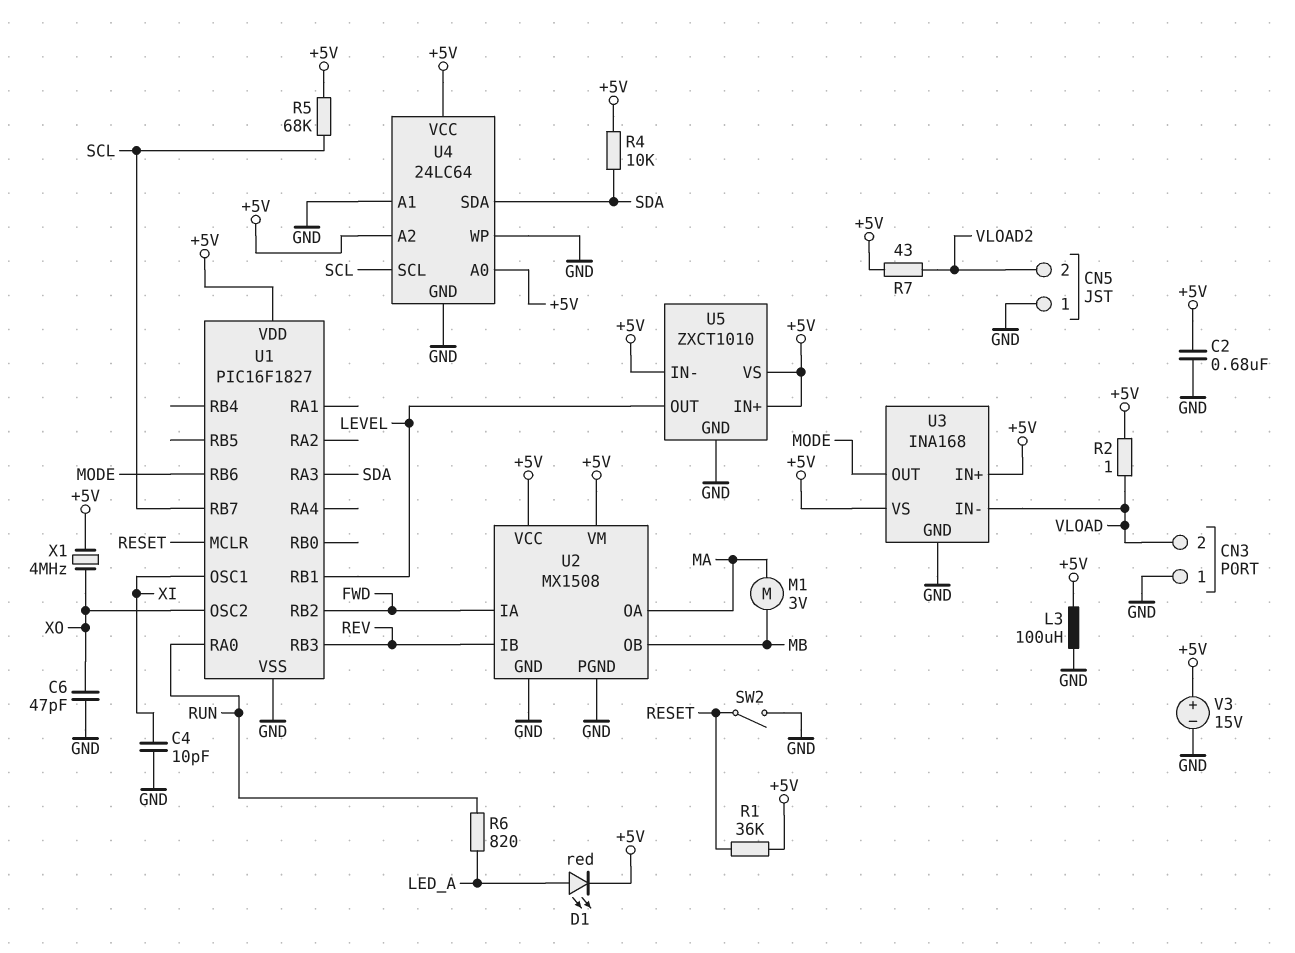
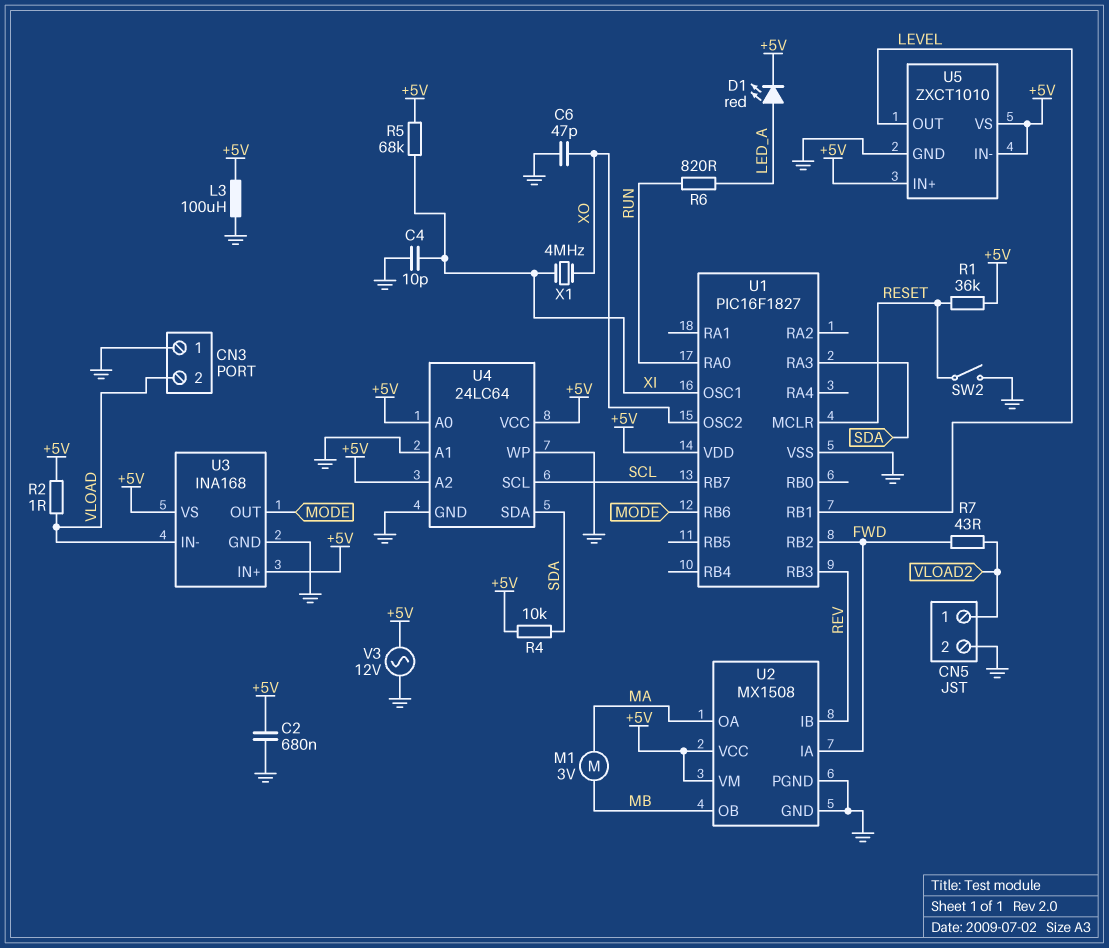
CN5 pin 1: GND -> VLOAD2
CN5 pin 2: VLOAD2 -> GND
R5: 68k (+5V, SCL) -> 68k (+5V, XI)
R7: 43 (+5V, VLOAD2) -> 43 (FWD, VLOAD2)
V3: 15V (plus +5V, minus GND) -> AC 12V (+5V, GND)
X1: 4MHz (+5V, XO) -> 4MHz (XI, XO)

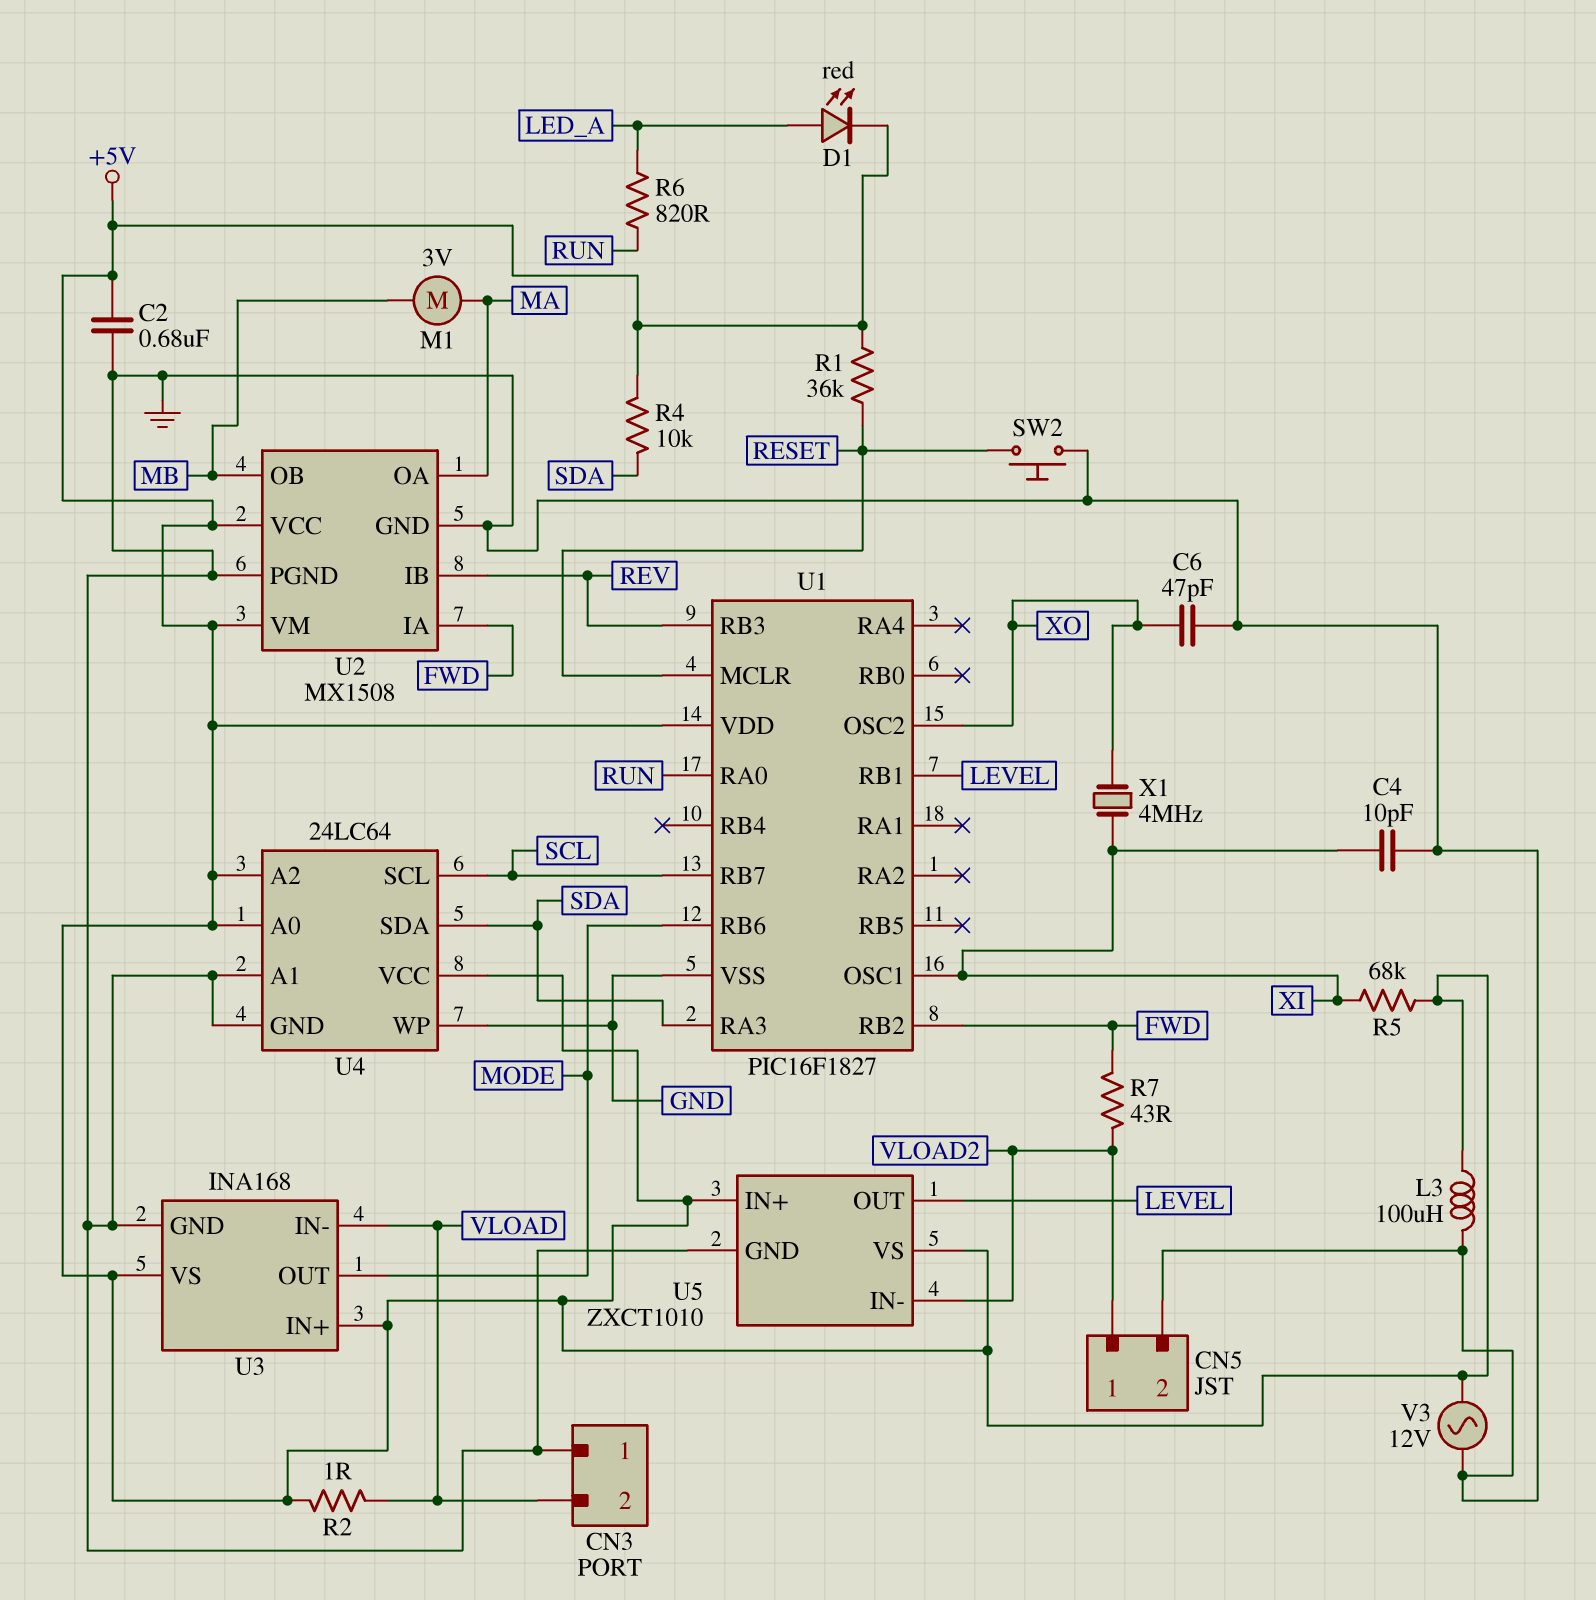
SW2: switch (GND, RESET) -> button (GND, RESET)
U5 pin IN-: +5V -> VLOAD2

